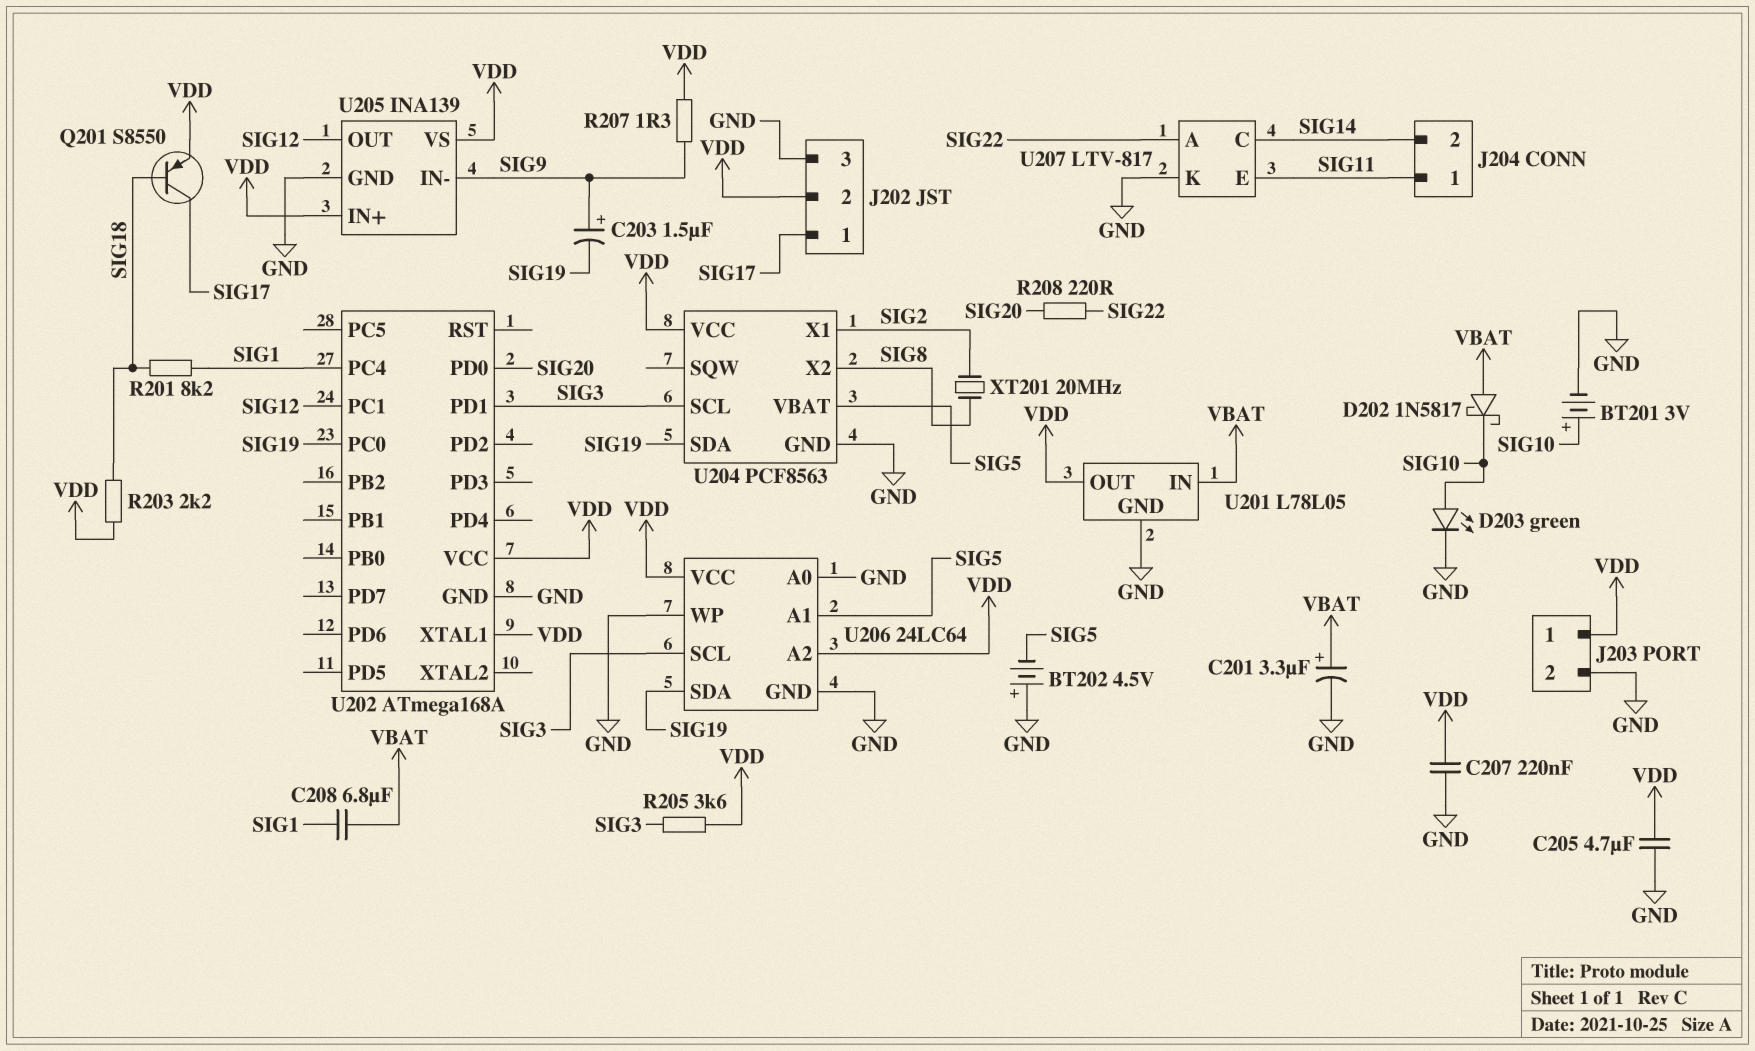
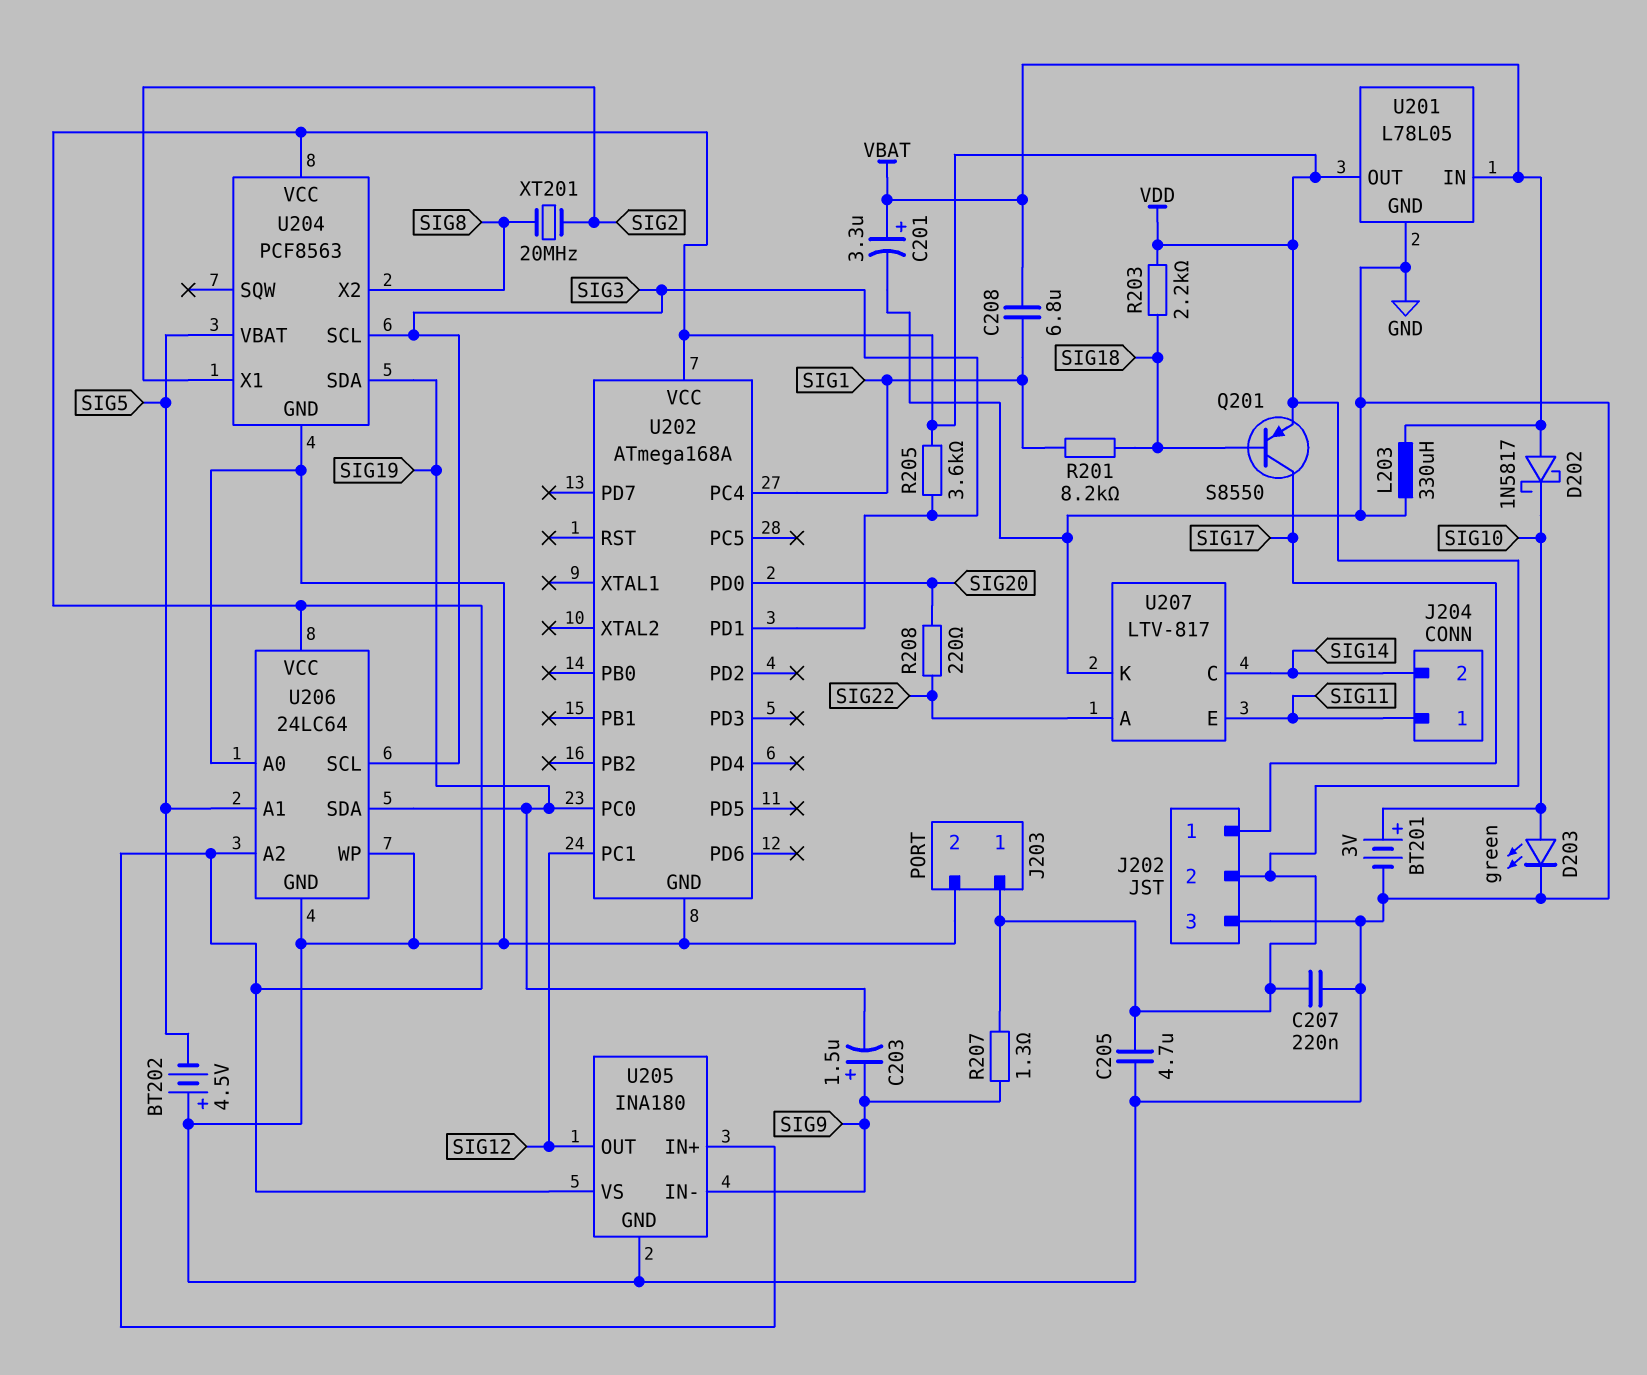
L203: none -> 330uH (GND, VBAT)
U202 pin XTAL1: VDD -> none
U205: INA139 -> INA180

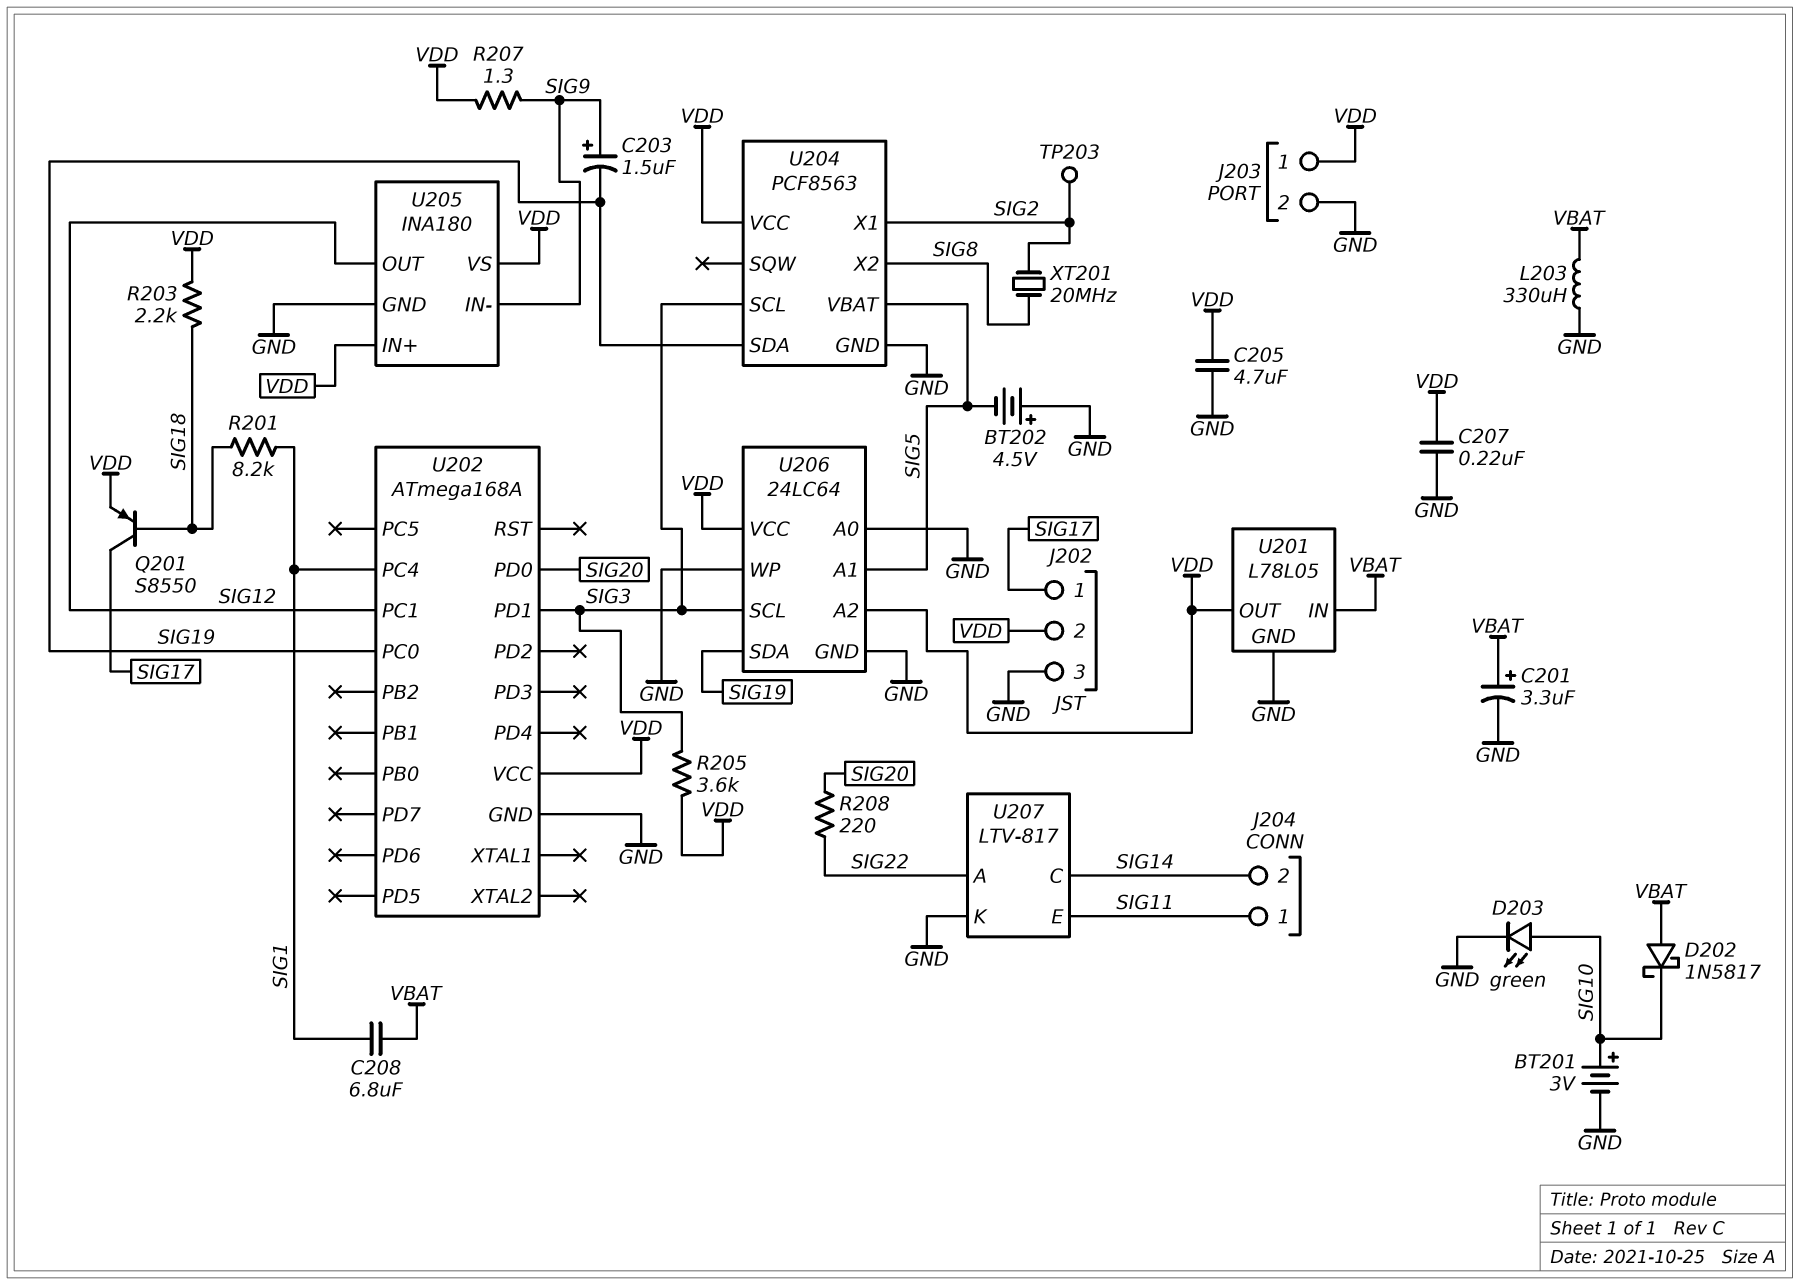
TP203: none -> test point (SIG2)

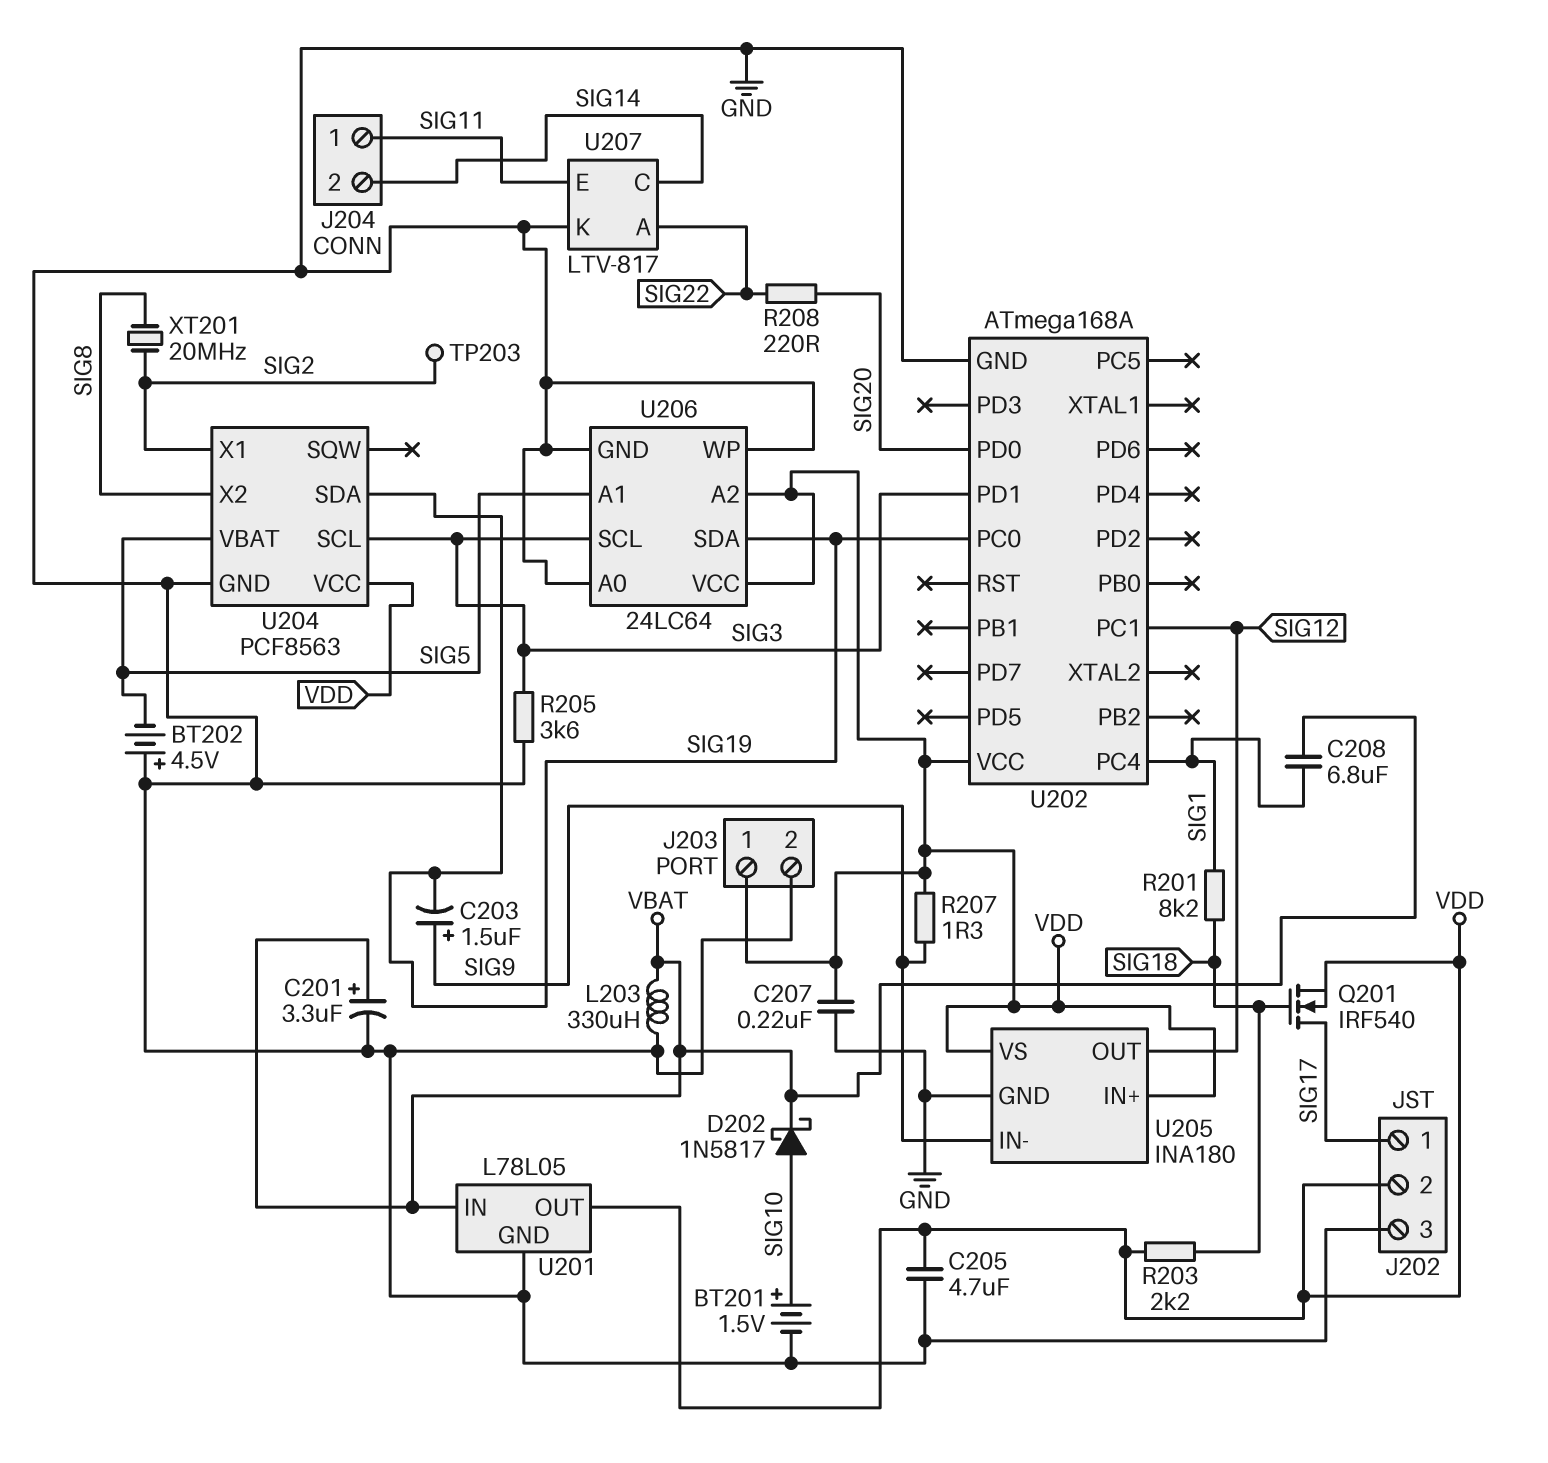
BT201: 3V (plus SIG10, minus GND) -> 1.5V (plus SIG10, minus GND)
D202: schottky 1N5817 (A VBAT, K SIG10) -> schottky 1N5817 (A SIG10, K VBAT)
D203: LED green (A SIG10, K GND) -> none
Q201: PNP S8550 (B SIG18, C SIG17, E VDD) -> NMOS IRF540 (G SIG18, D SIG17, S VDD)
R205: 3.6k (SIG3, VDD) -> 3.6k (GND, SIG3)

